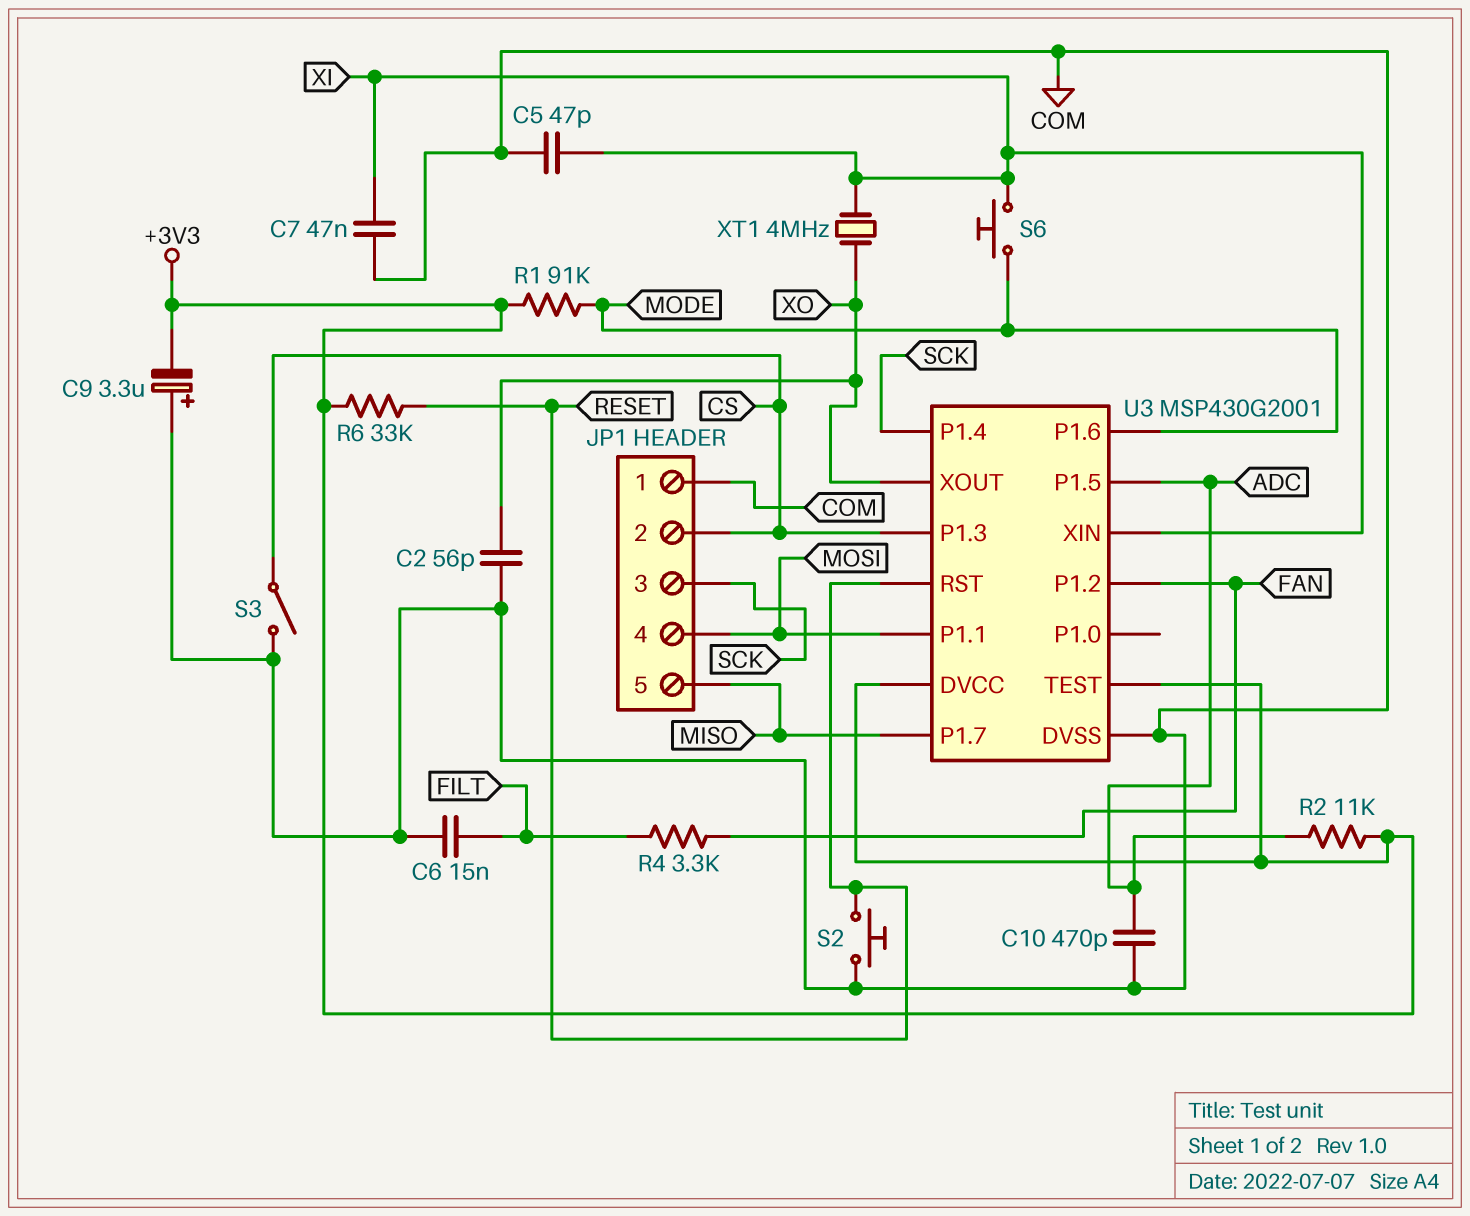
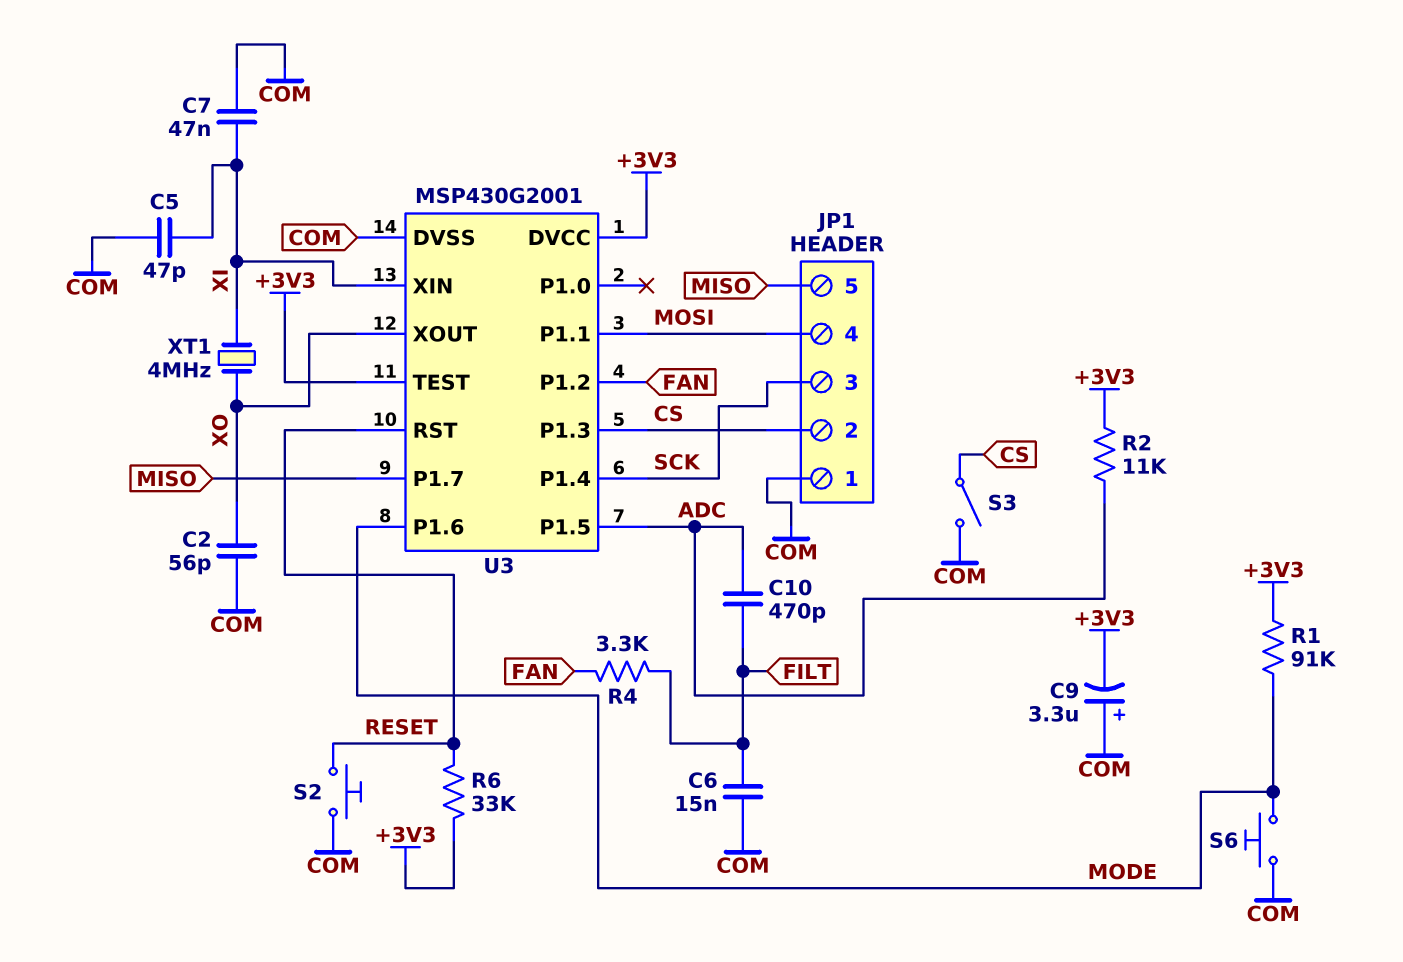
C10: 470pF (ADC, COM) -> 470pF (ADC, FILT)
S6: button (MODE, XI) -> button (COM, MODE)

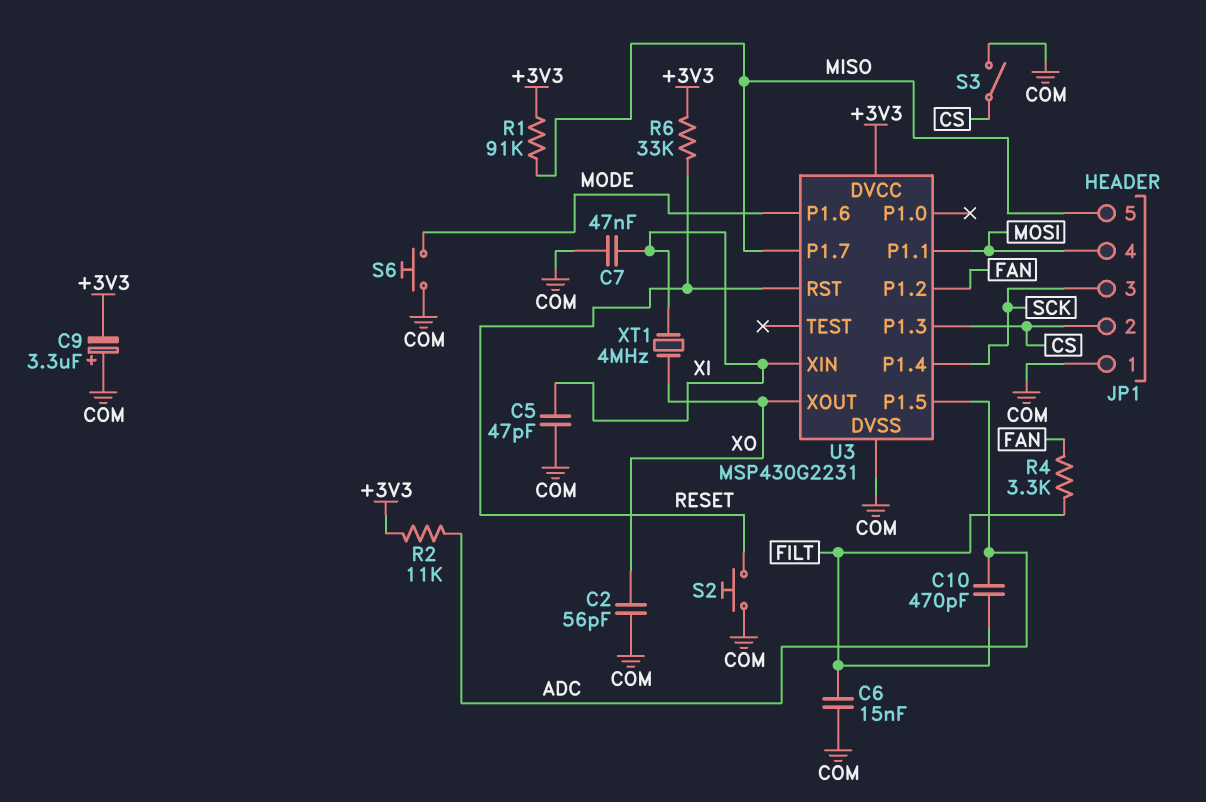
R1: 91k (+3V3, MODE) -> 91k (+3V3, MISO)
U3: MSP430G2001 -> MSP430G2231
U3 pin TEST: +3V3 -> none

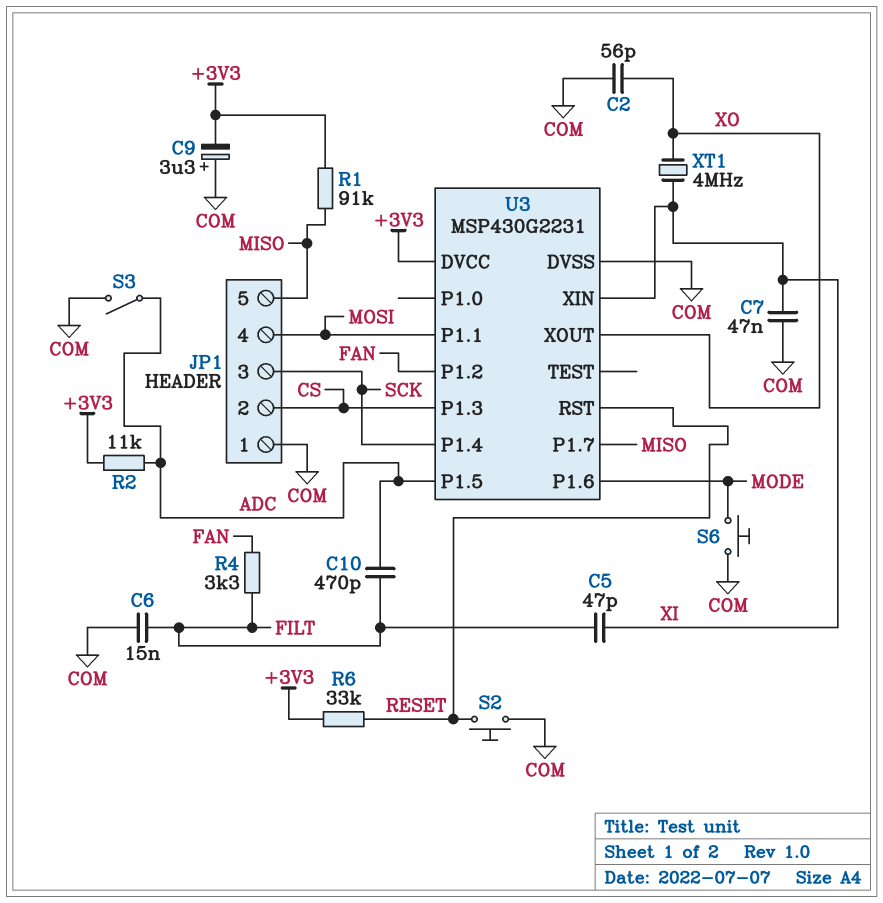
C5: 47pF (COM, XI) -> 47pF (FILT, XI)
S3: switch (COM, CS) -> switch (ADC, COM)

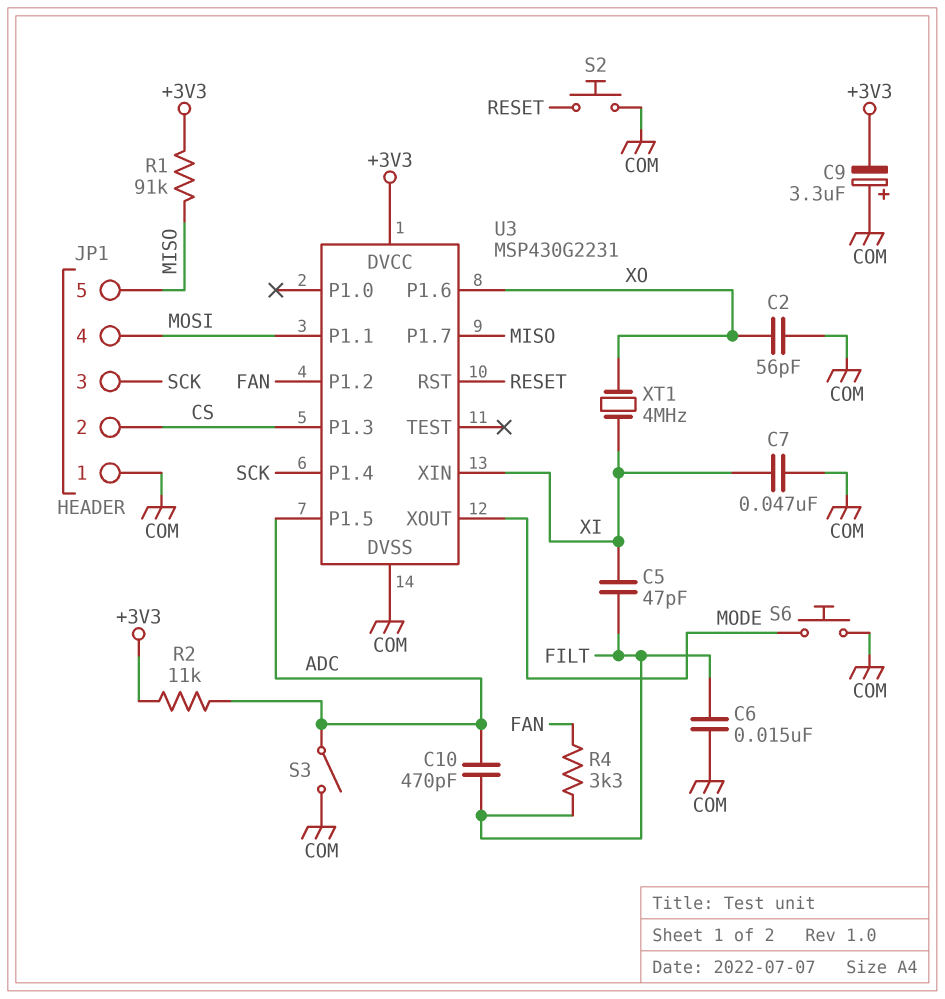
R6: 33k (+3V3, RESET) -> none
U3 pin P1.6: MODE -> XO
U3 pin XOUT: XO -> MODE

